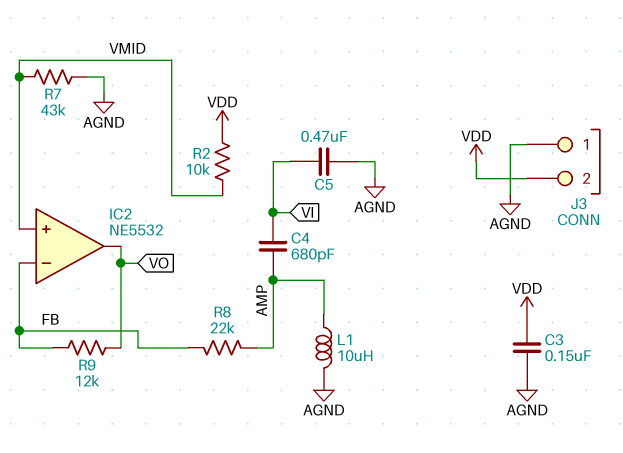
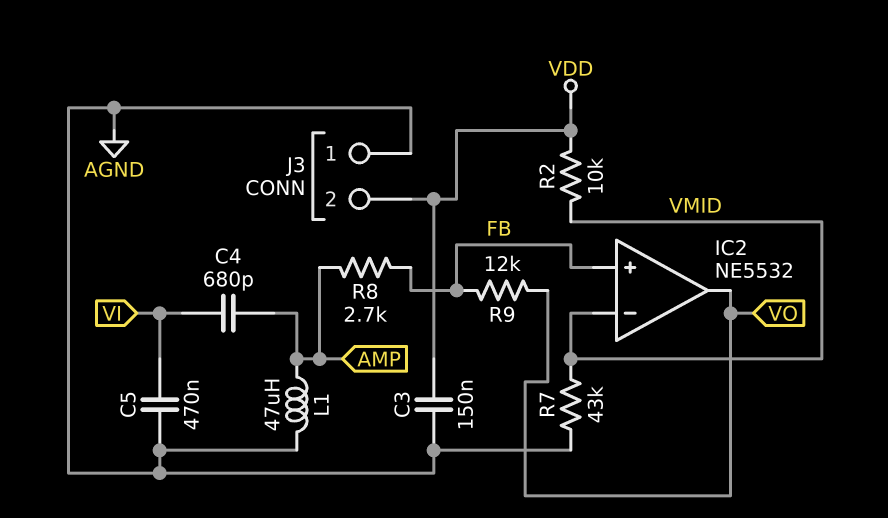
IC2 pin in+: VMID -> FB
IC2 pin in-: FB -> VMID
L1: 10uH (AGND, AMP) -> 47uH (AGND, AMP)
R8: 22k (AMP, FB) -> 2.7k (AMP, FB)

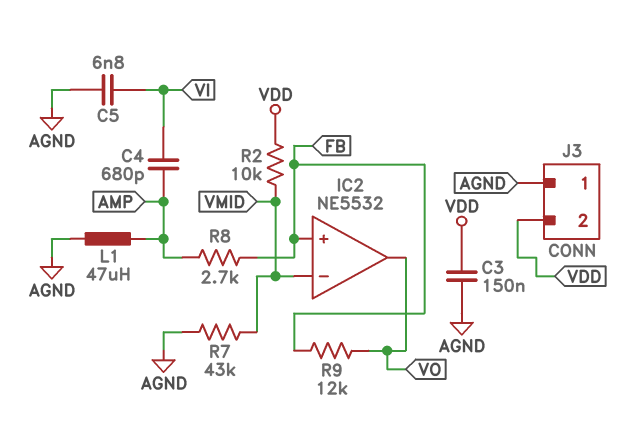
C5: 470nF (AGND, VI) -> 6.8nF (AGND, VI)

